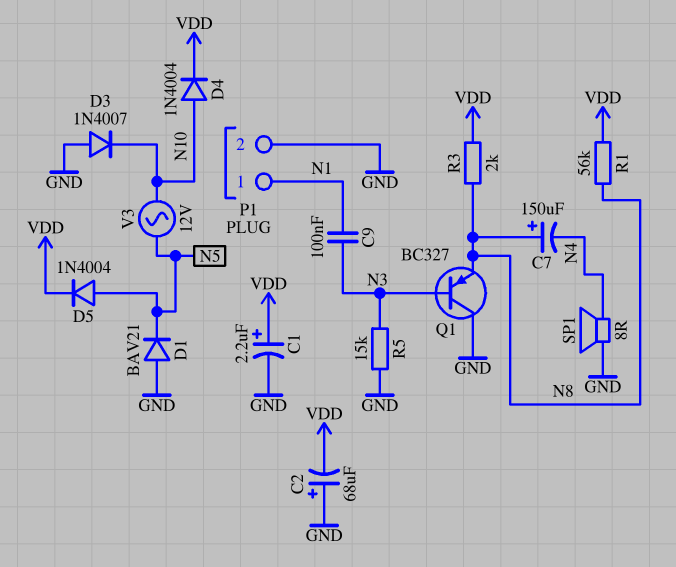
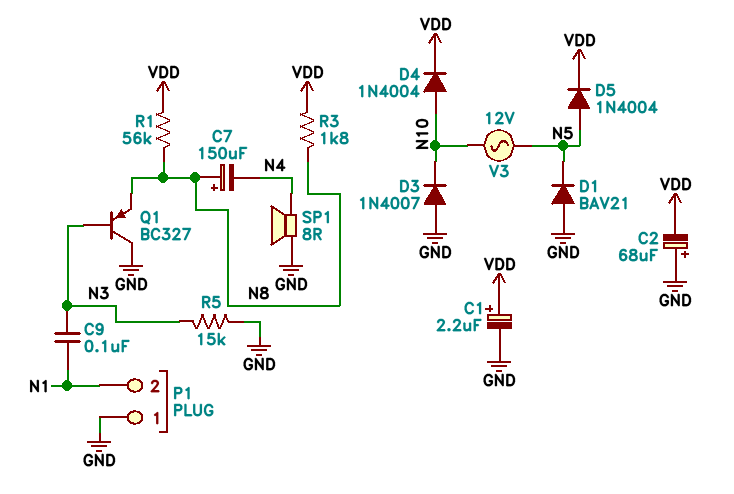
P1 pin 1: N1 -> GND
P1 pin 2: GND -> N1
R3: 2k (N8, VDD) -> 1.8k (N8, VDD)

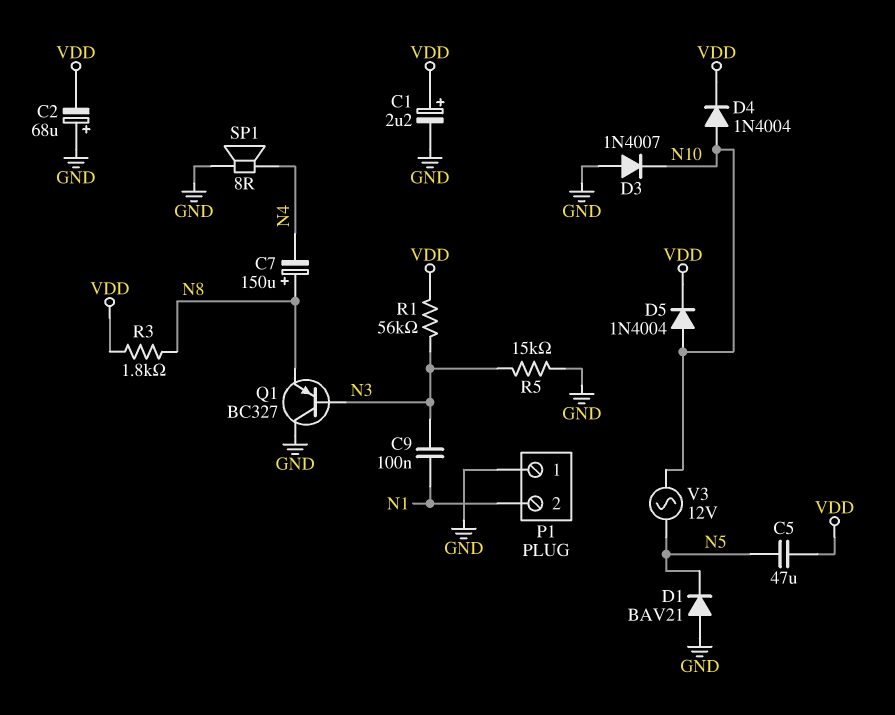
C5: none -> 47uF (N5, VDD)
D5: diode 1N4004 (A N5, K VDD) -> diode 1N4004 (A N10, K VDD)
R1: 56k (N8, VDD) -> 56k (N3, VDD)

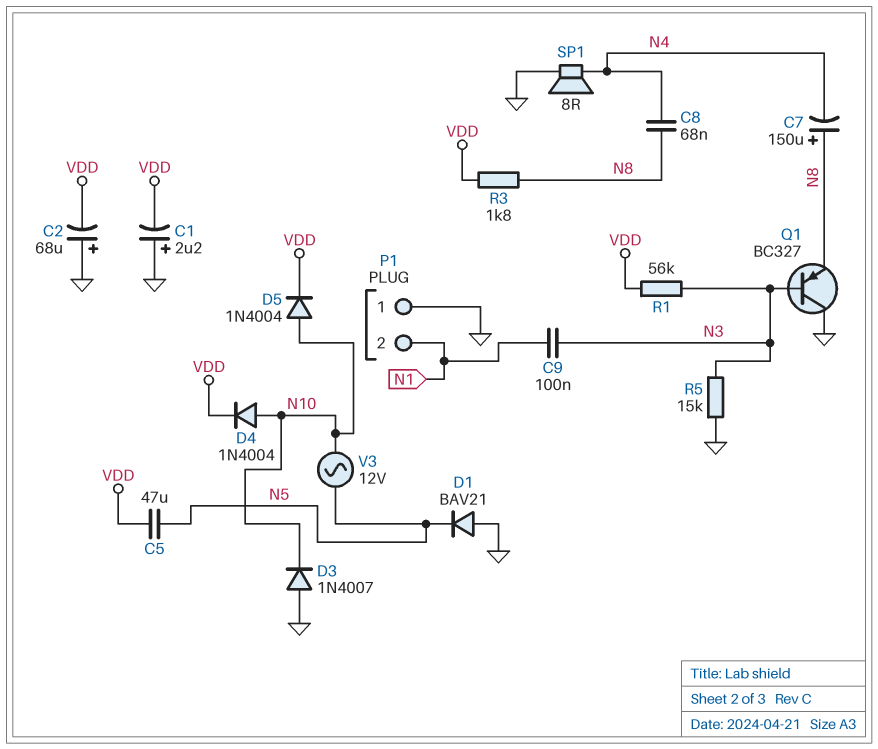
C1: 2.2uF (plus VDD, minus GND) -> 2.2uF (plus GND, minus VDD)
C8: none -> 68nF (N4, N8)

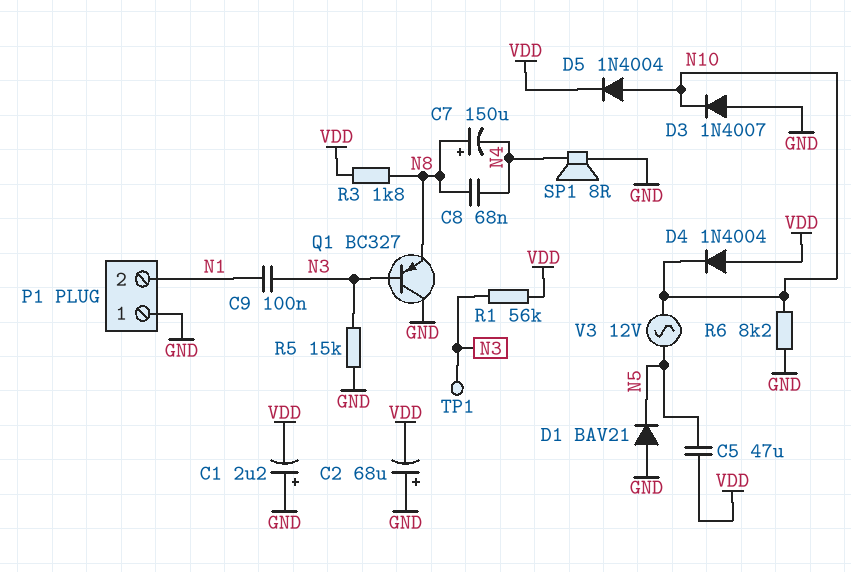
D4: diode 1N4004 (A N10, K VDD) -> diode 1N4004 (A VDD, K N10)
R6: none -> 8.2k (GND, N10)
TP1: none -> test point (N3)

